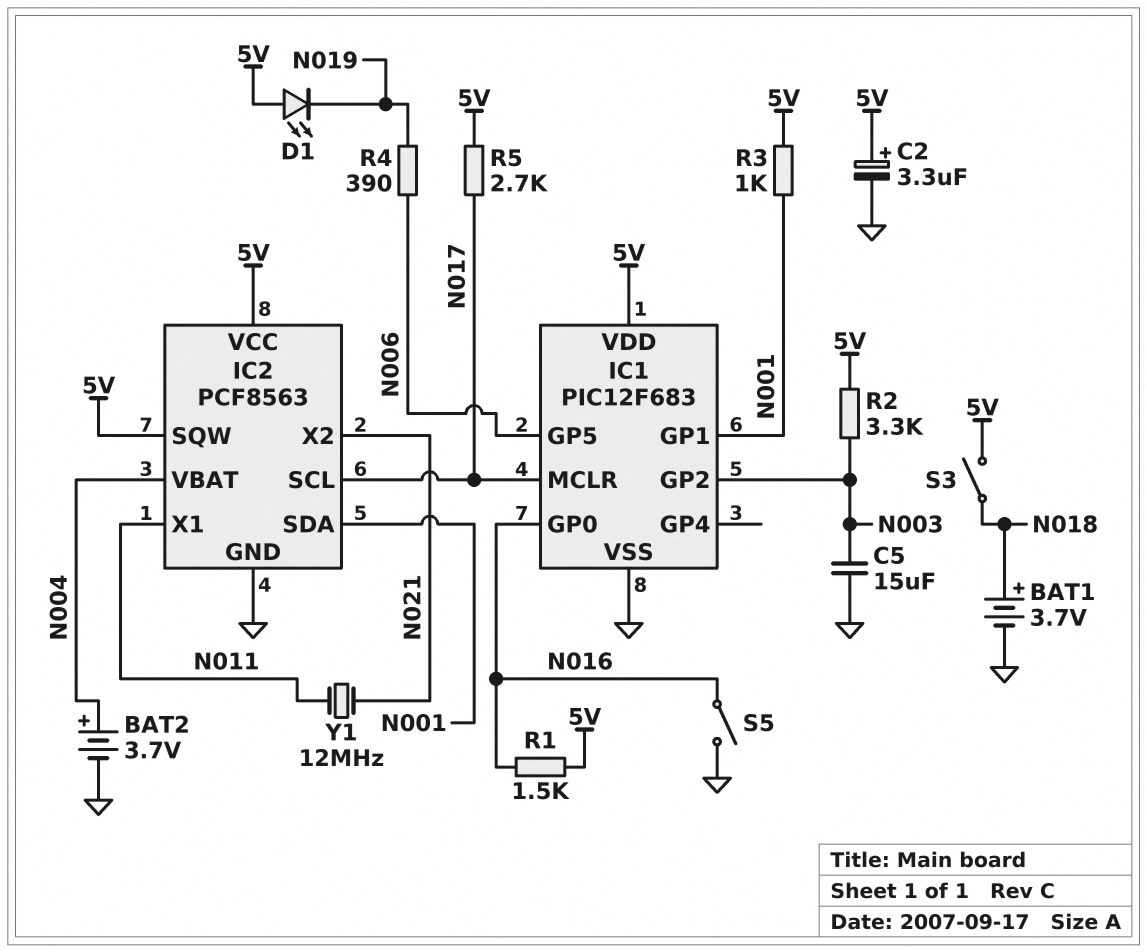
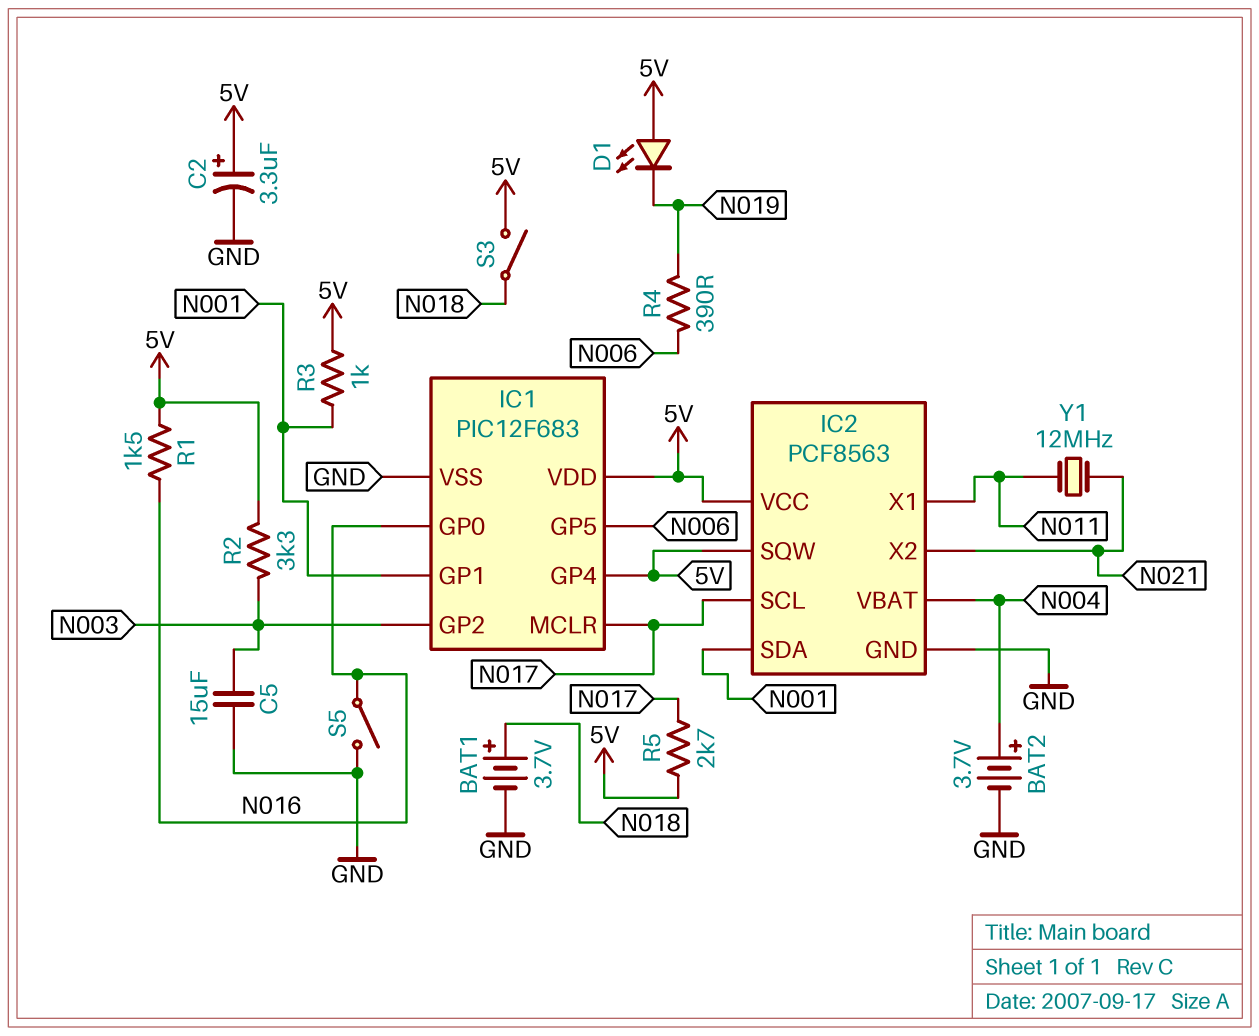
IC1 pin GP4: none -> 5V

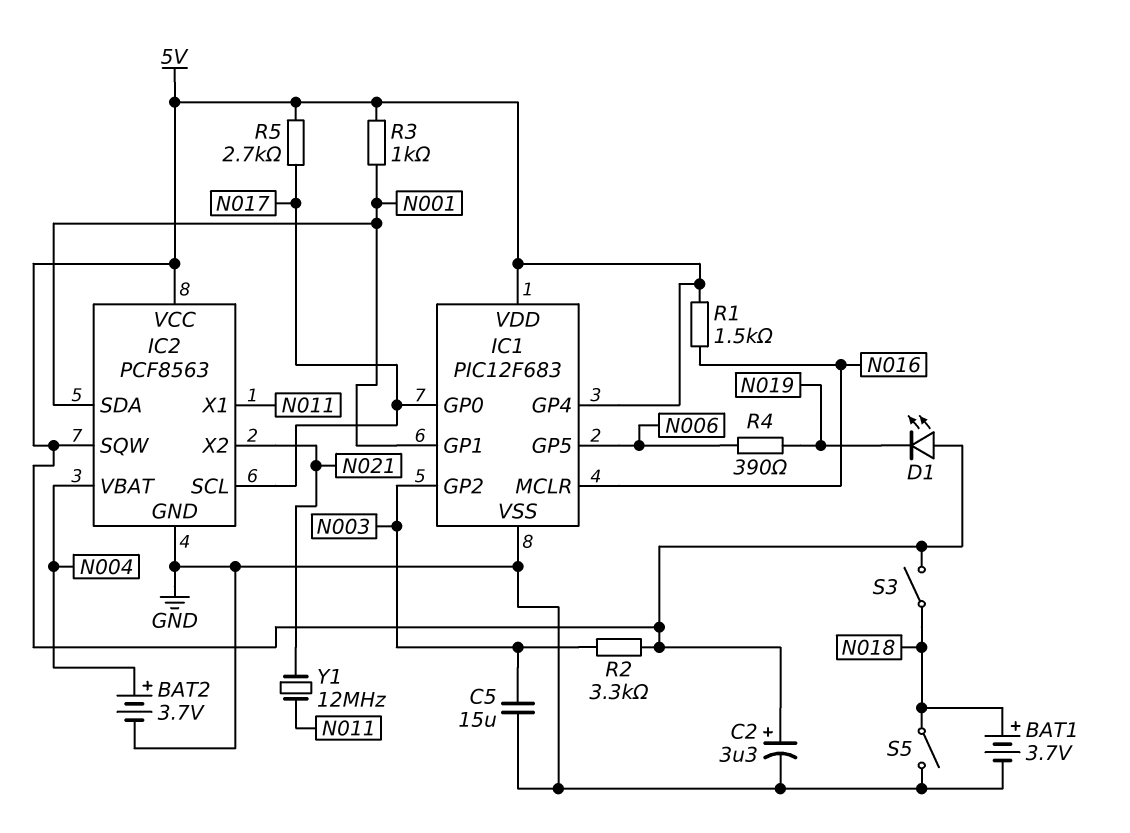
IC1 pin GP0: N016 -> N017
IC1 pin MCLR: N017 -> N016
S5: switch (GND, N016) -> switch (GND, N018)

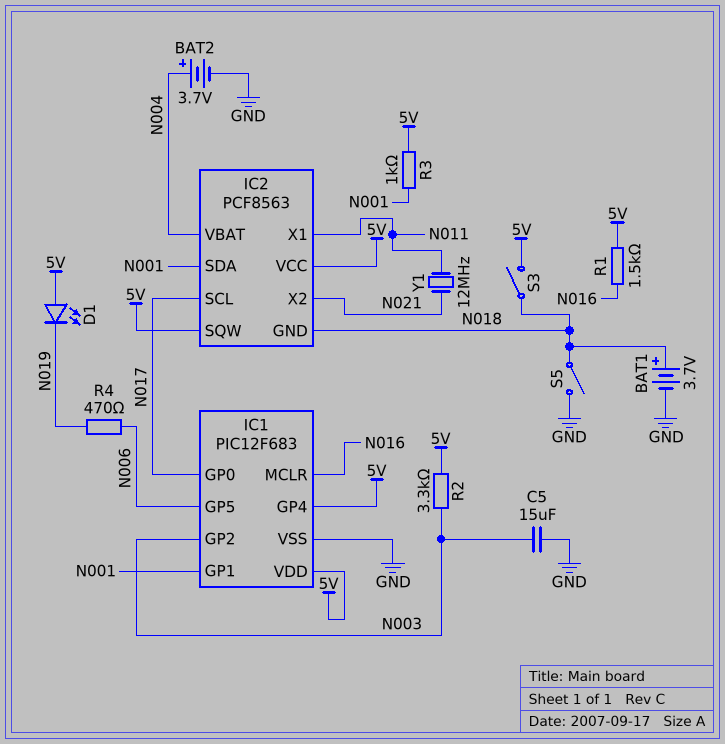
C2: 3.3uF (plus 5V, minus GND) -> none
IC2 pin GND: GND -> N018
R4: 390 (N006, N019) -> 470 (N006, N019)
R5: 2.7k (5V, N017) -> none

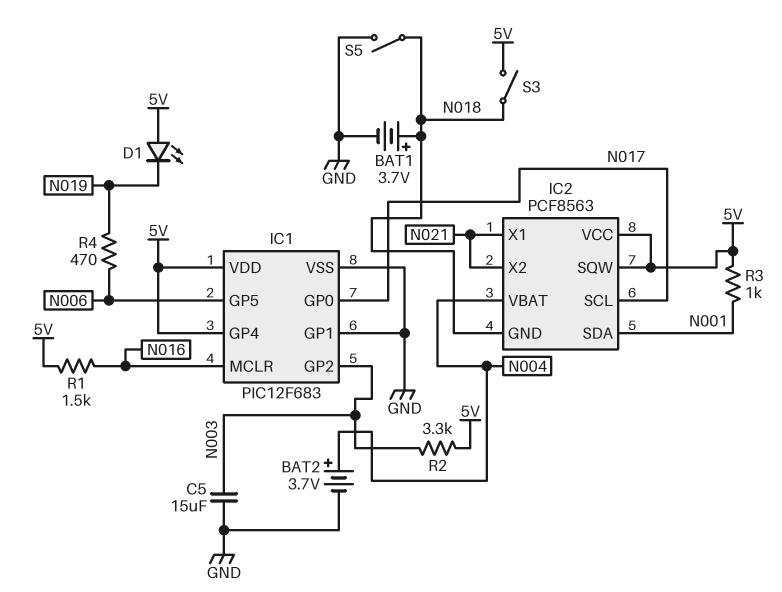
IC1 pin GP1: N001 -> GND
IC2 pin X1: N011 -> N021
Y1: 12MHz (N011, N021) -> none

